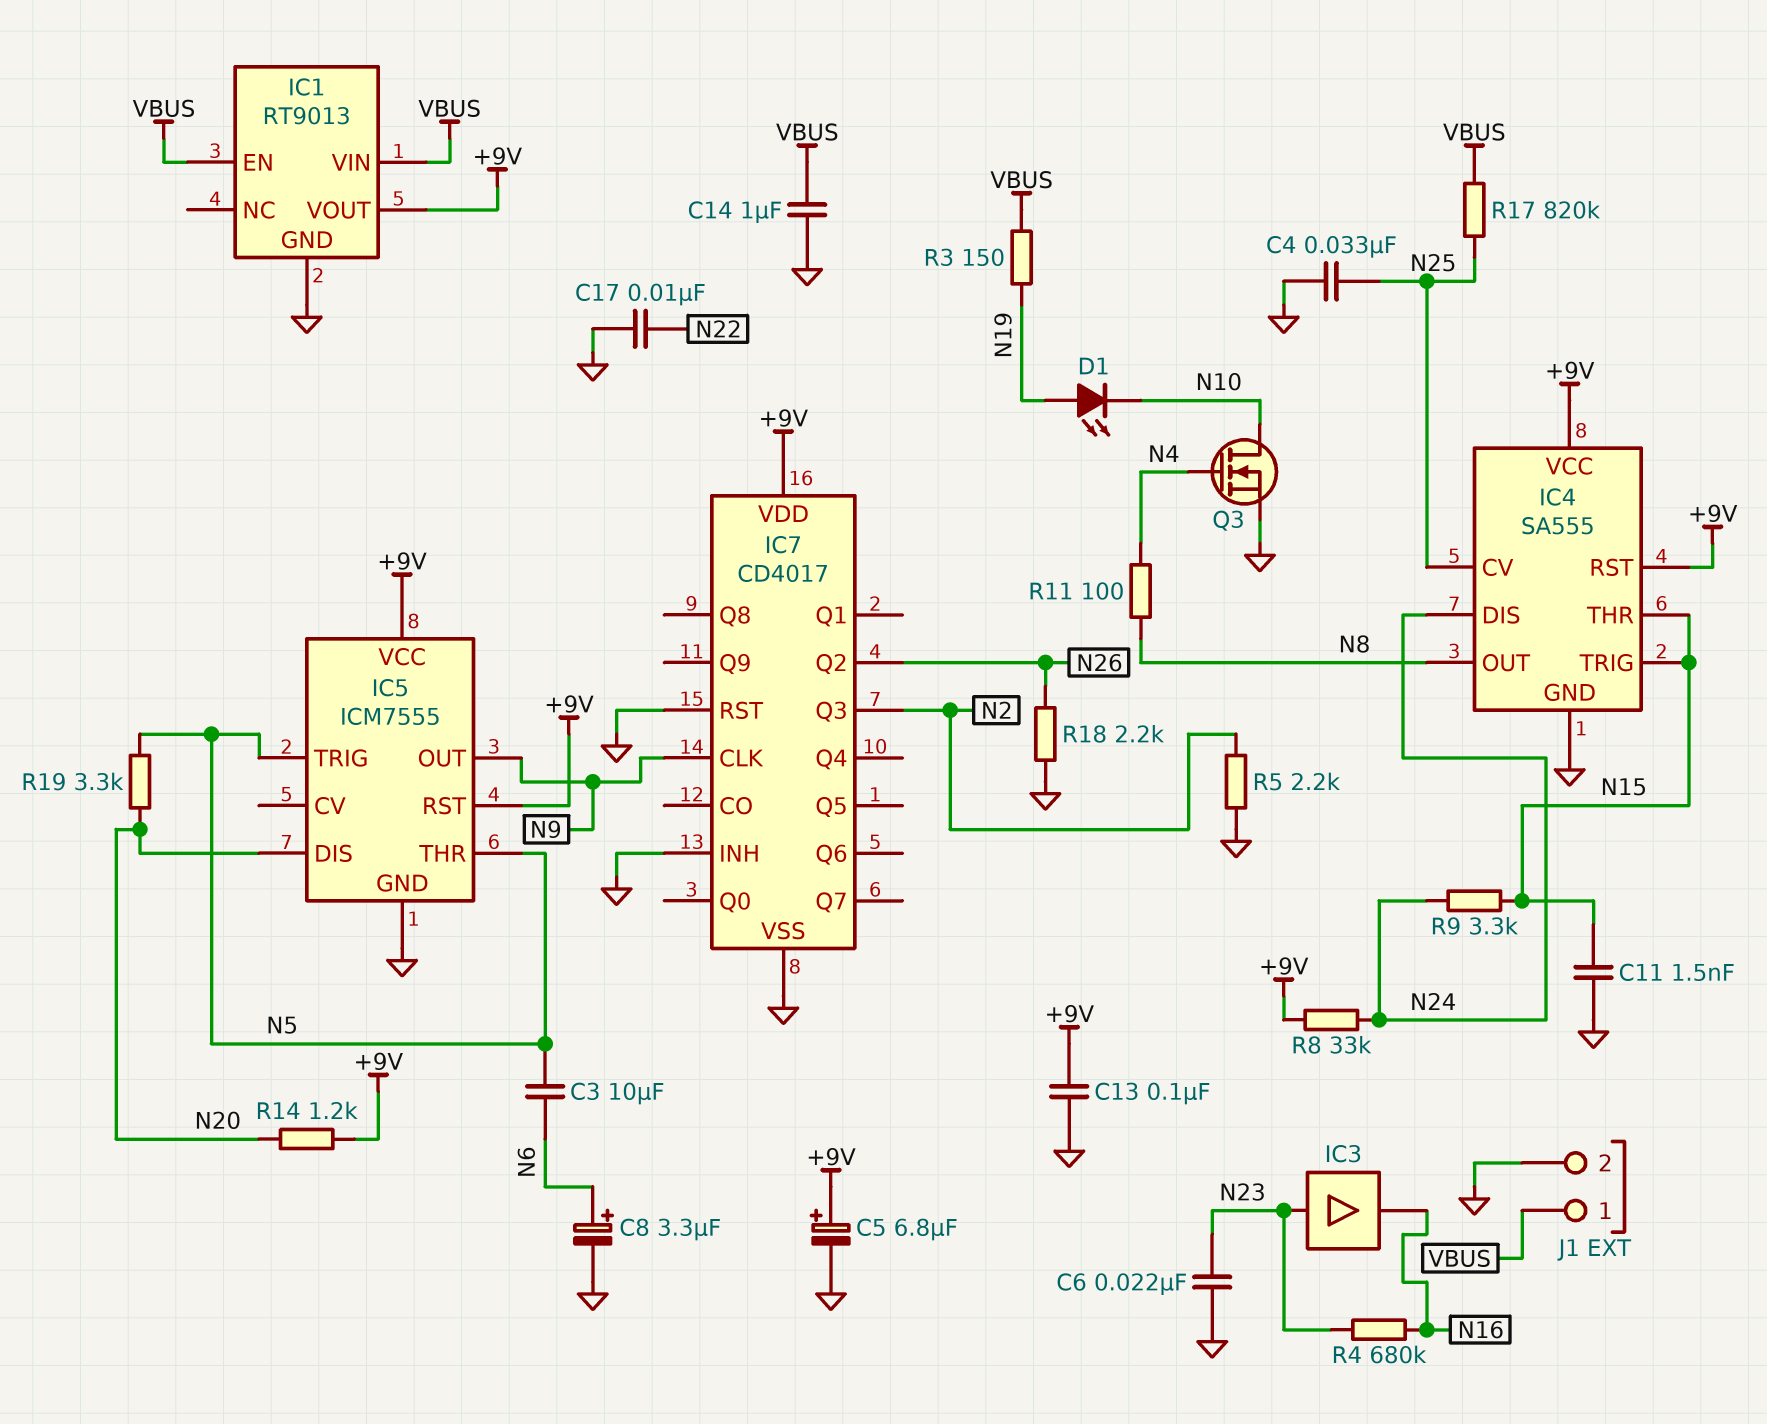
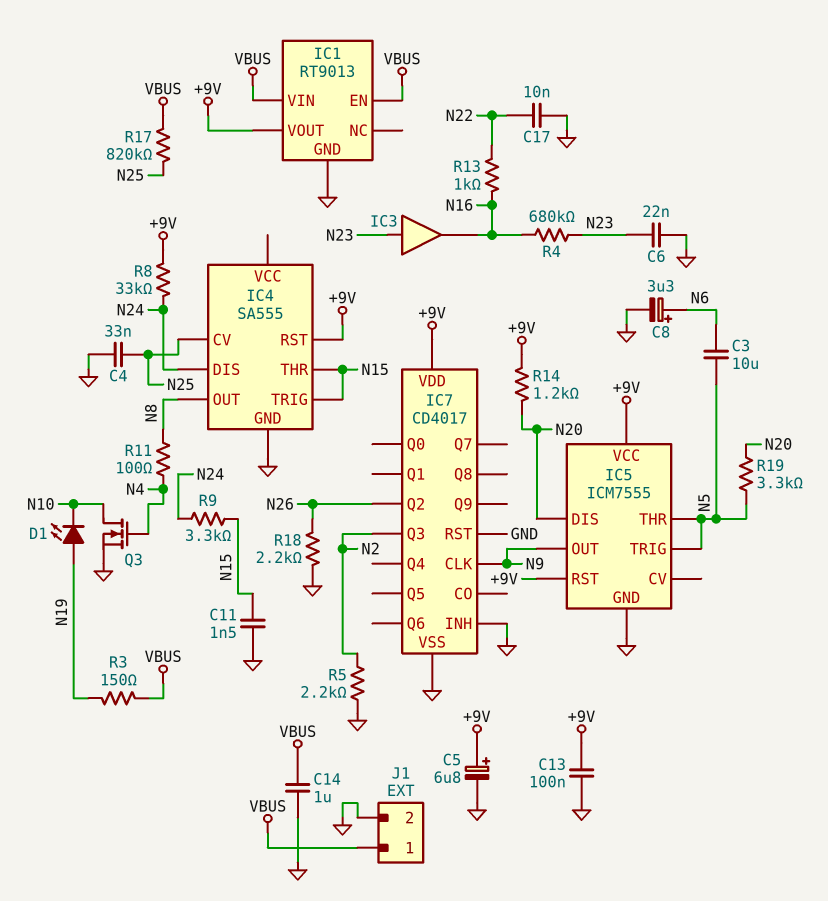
IC4 pin VCC: +9V -> none
R13: none -> 1k (N16, N22)

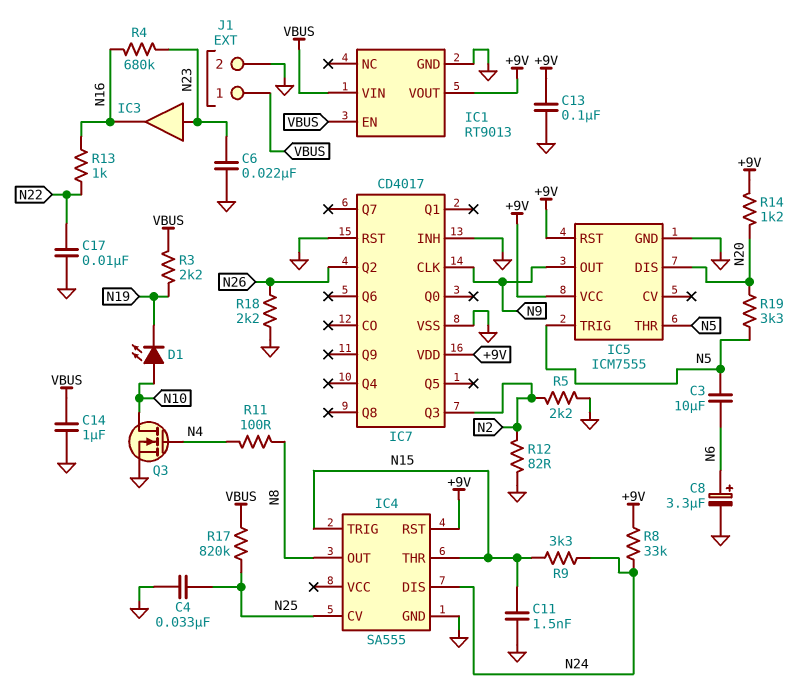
C5: 6.8uF (plus +9V, minus GND) -> none
D1: LED (A N19, K N10) -> LED (A N10, K N19)
R3: 150 (N19, VBUS) -> 2.2k (N19, VBUS)
R12: none -> 82 (GND, N2)

